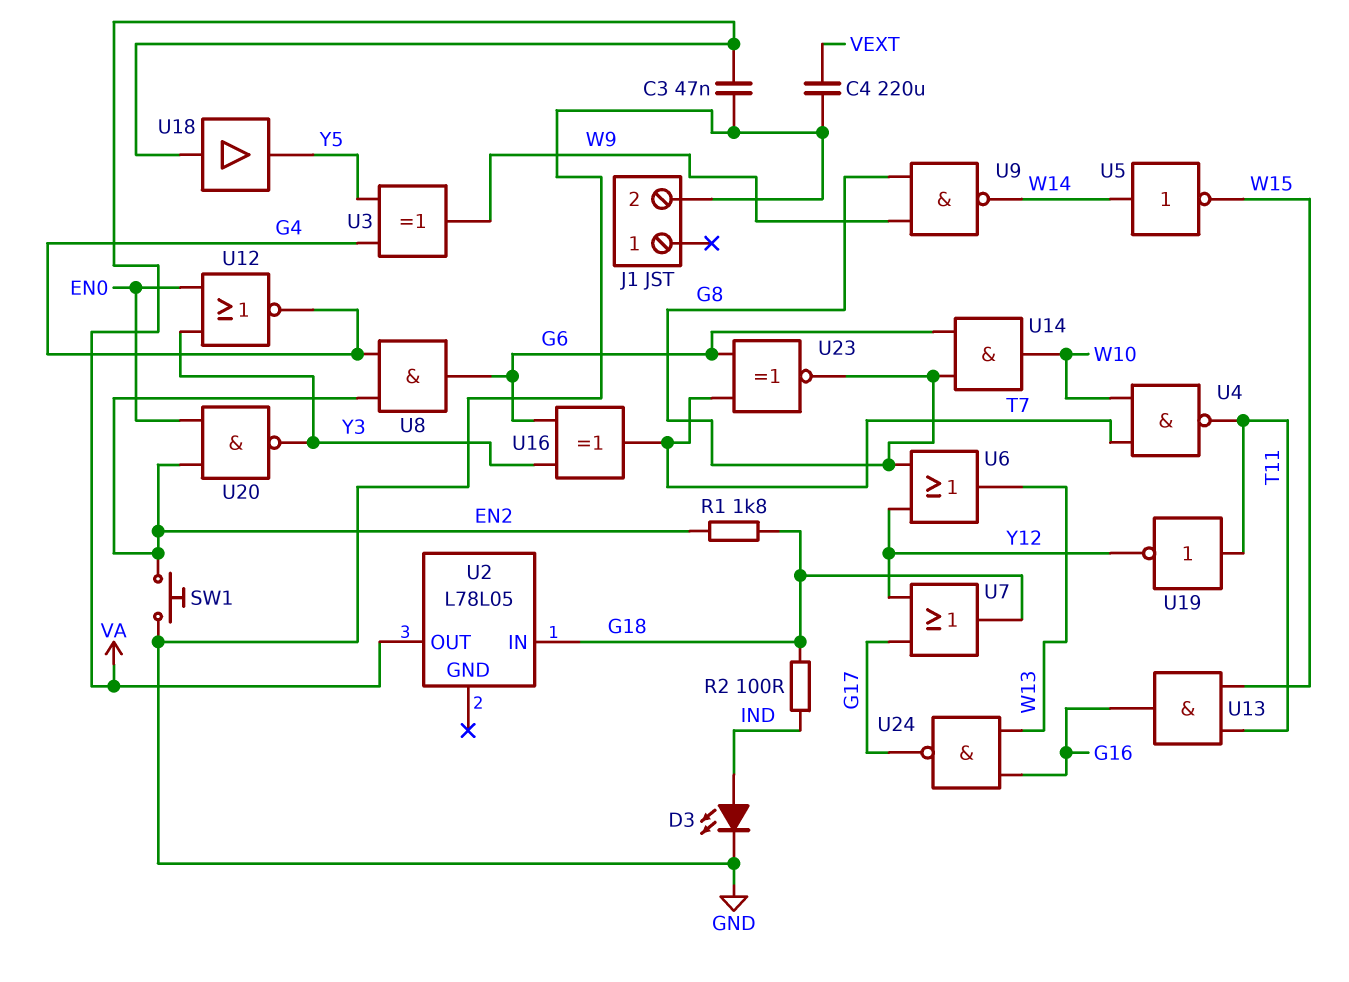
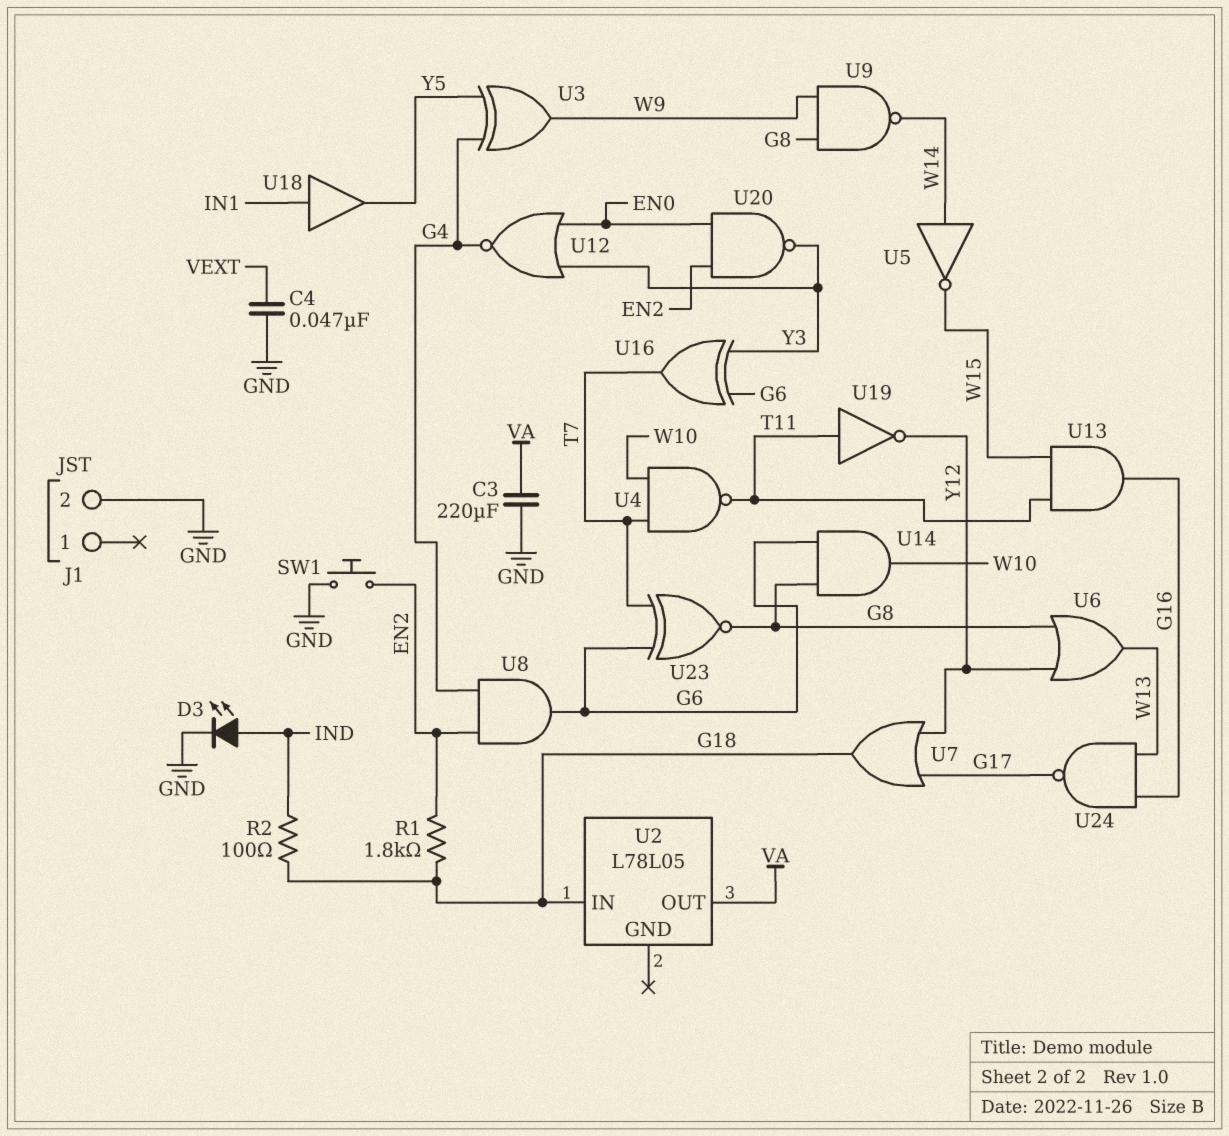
C3: 47nF (GND, VA) -> 220uF (GND, VA)
C4: 220uF (GND, VEXT) -> 47nF (GND, VEXT)
U18: buffer (in VA, out Y5) -> buffer (in IN1, out Y5)

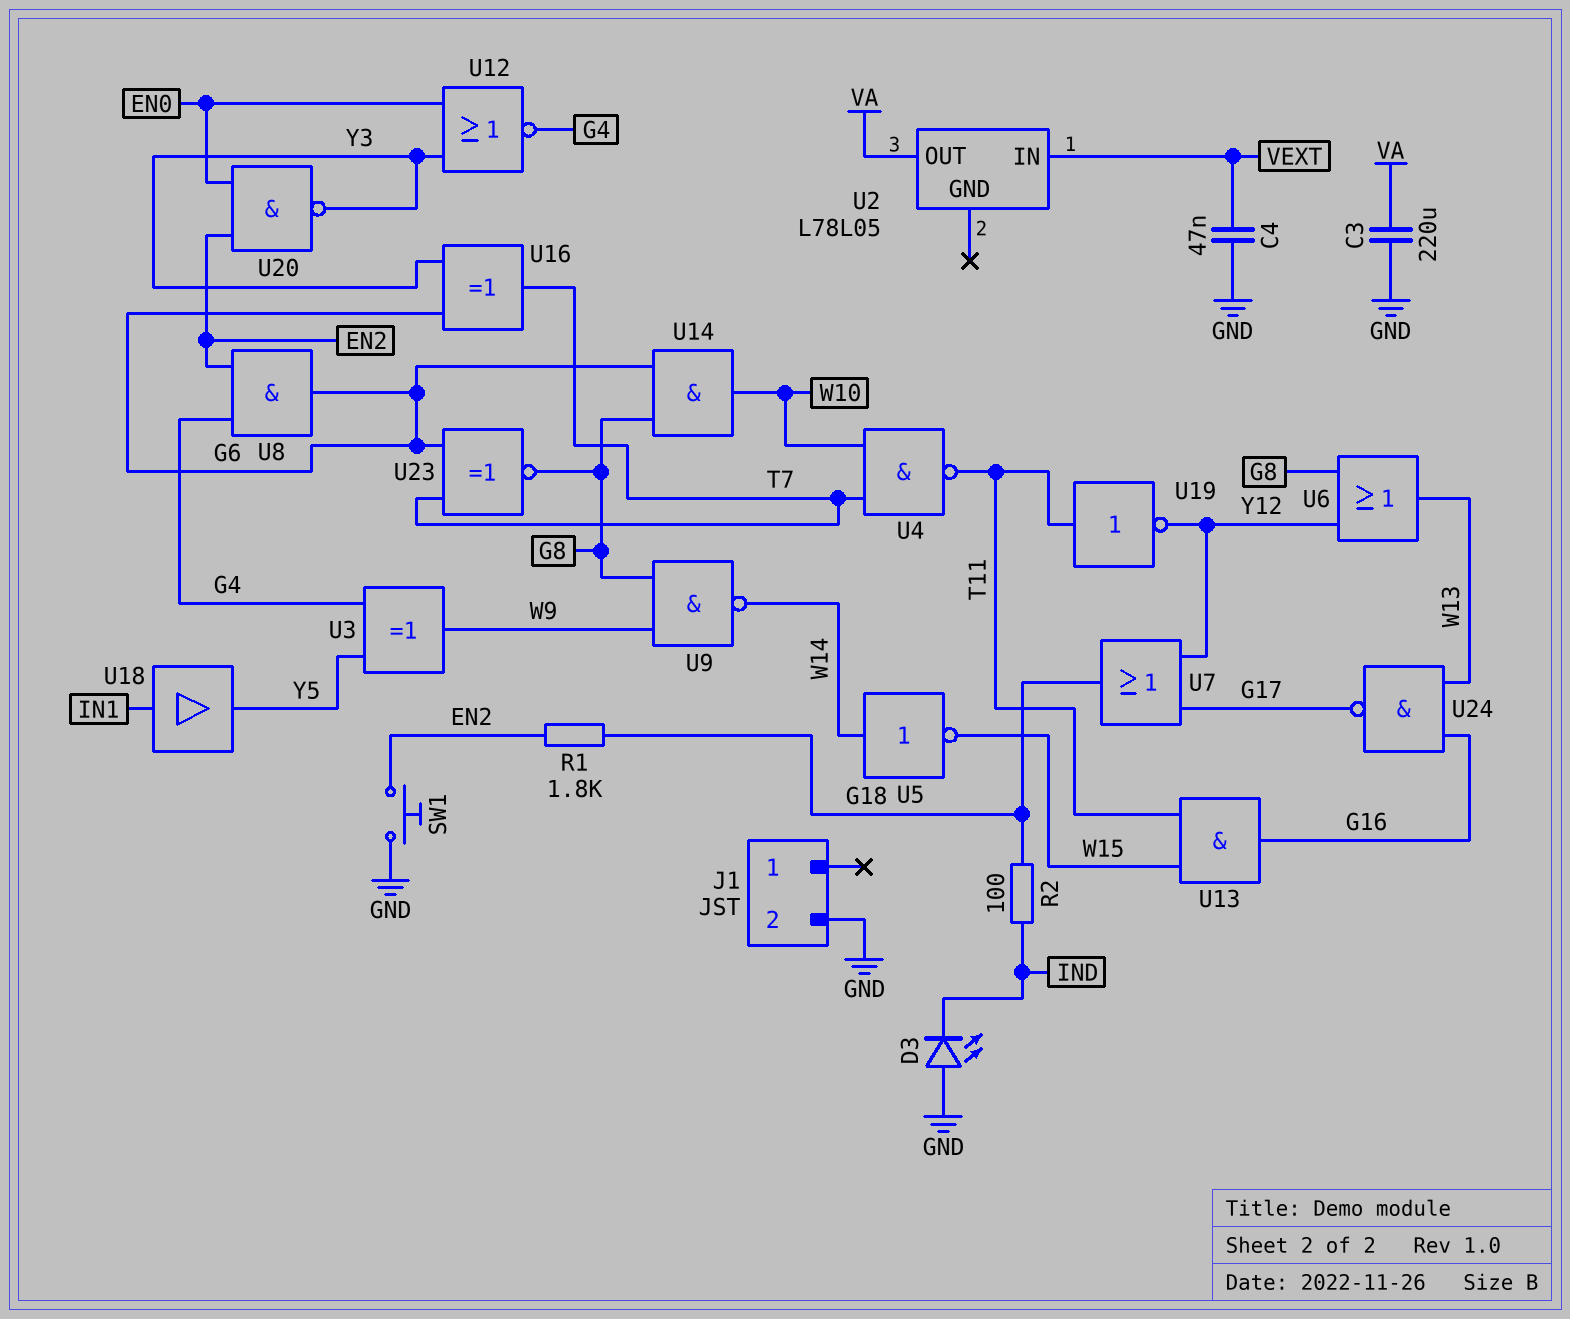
D3: LED (A IND, K GND) -> LED (A GND, K IND)
U2 pin IN: G18 -> VEXT

